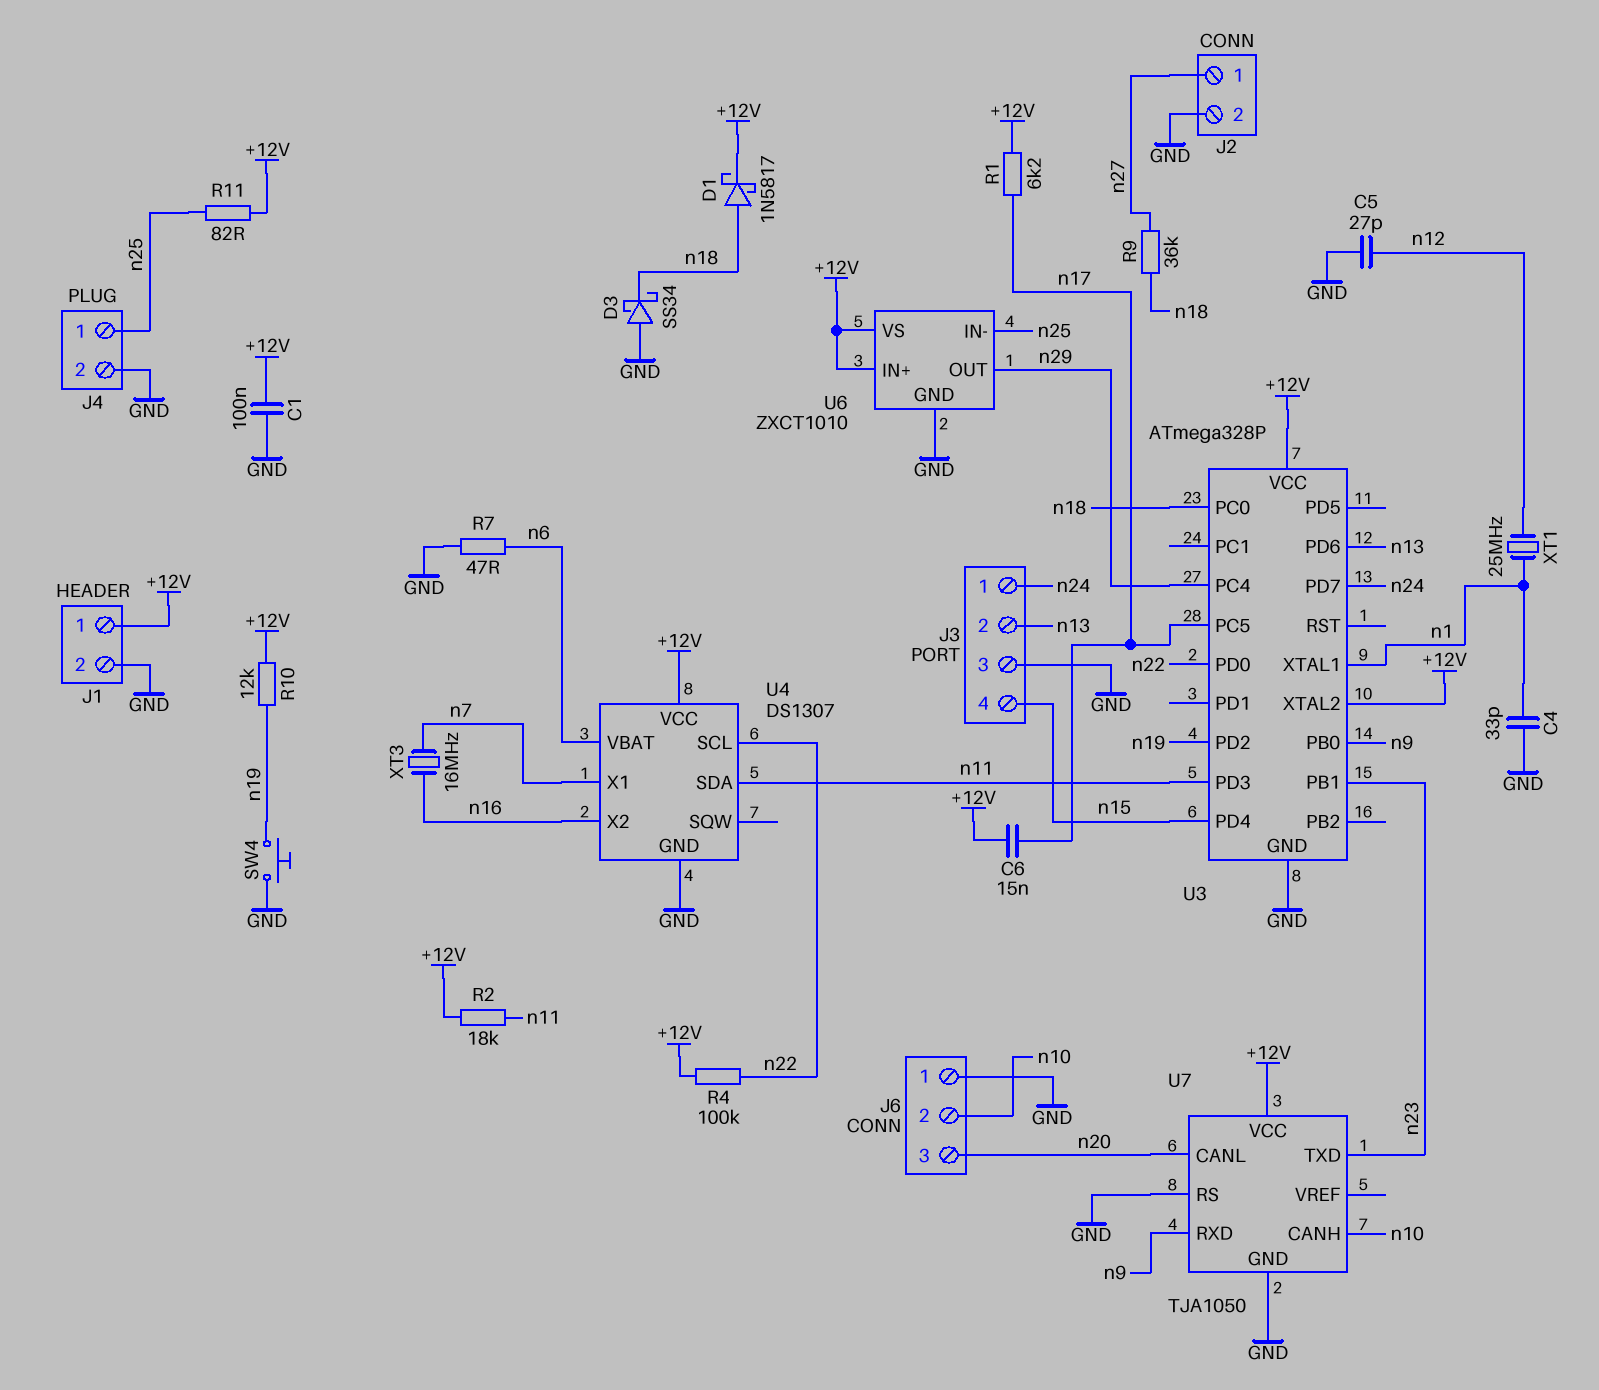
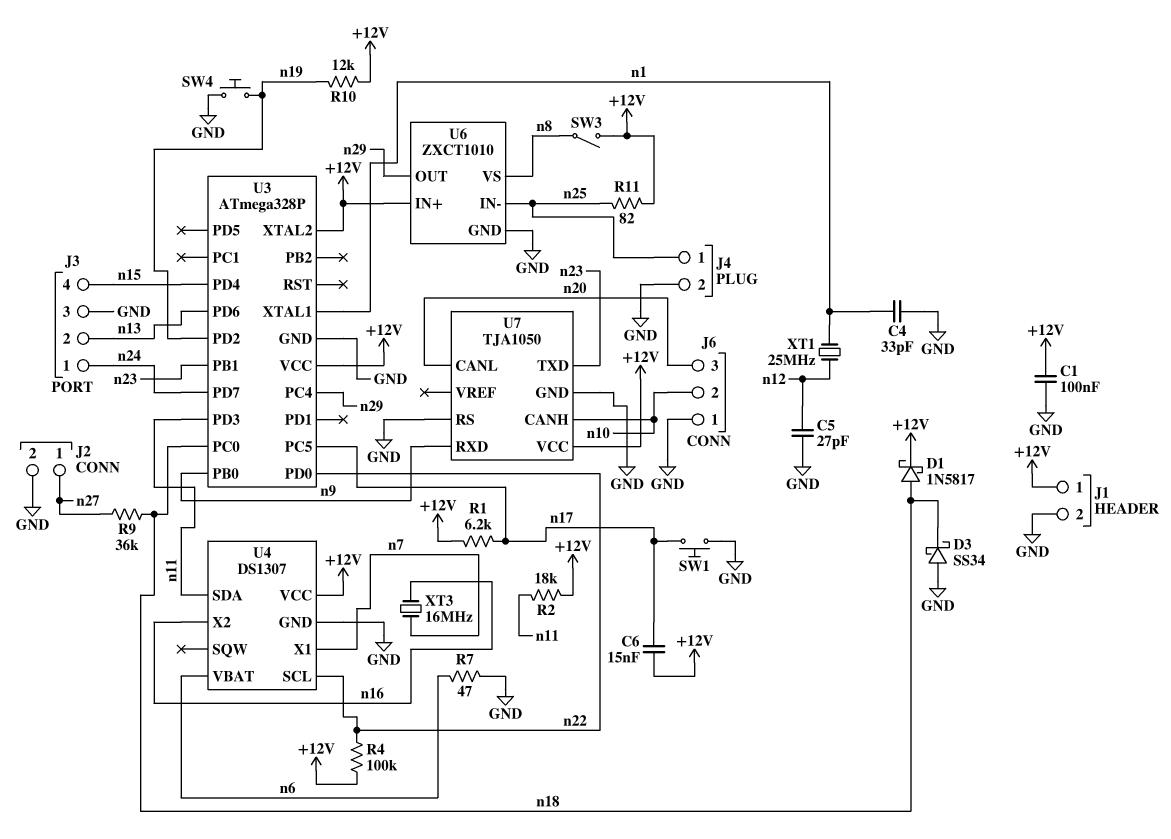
SW1: none -> button (GND, n17)
SW3: none -> switch (+12V, n8)
U6 pin VS: +12V -> n8

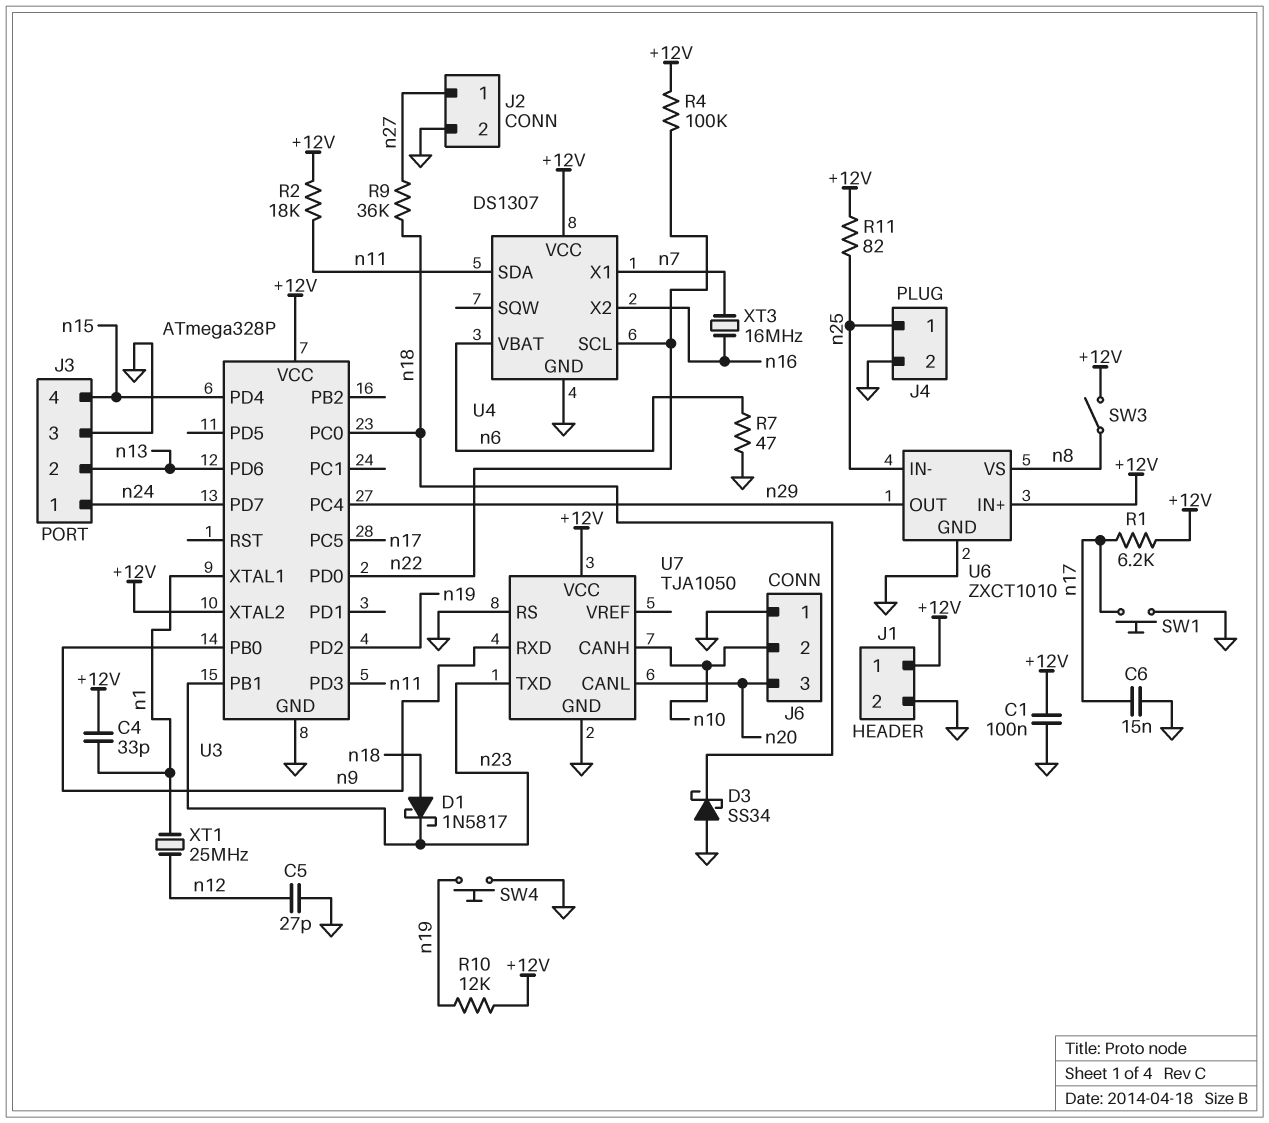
C4: 33pF (GND, n1) -> 33pF (+12V, n1)
C6: 15nF (+12V, n17) -> 15nF (GND, n17)
D1: schottky 1N5817 (A n18, K +12V) -> schottky 1N5817 (A n18, K n23)

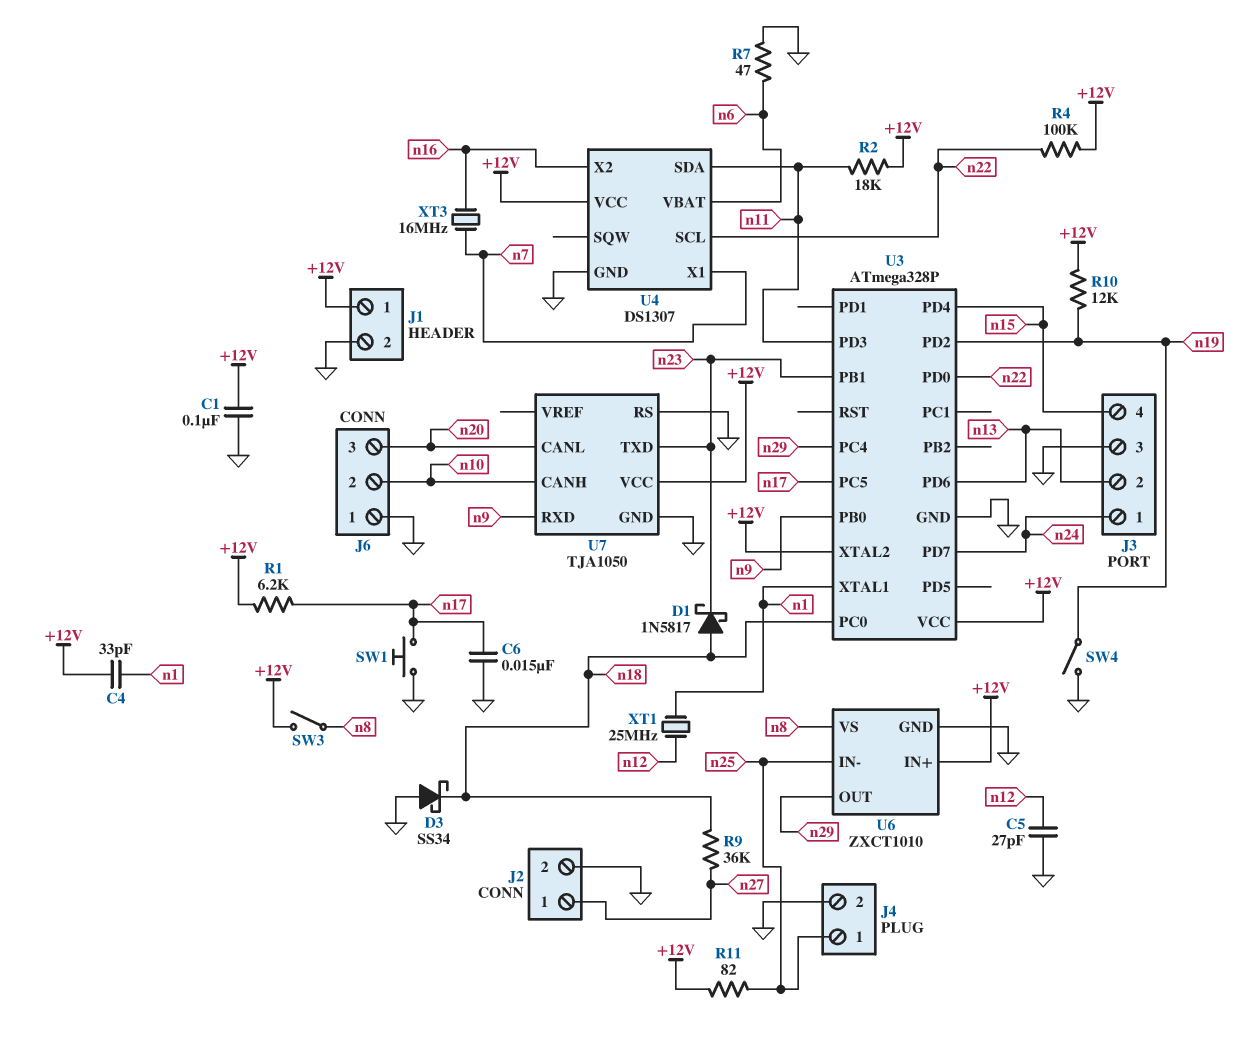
SW4: button (GND, n19) -> switch (GND, n19)

